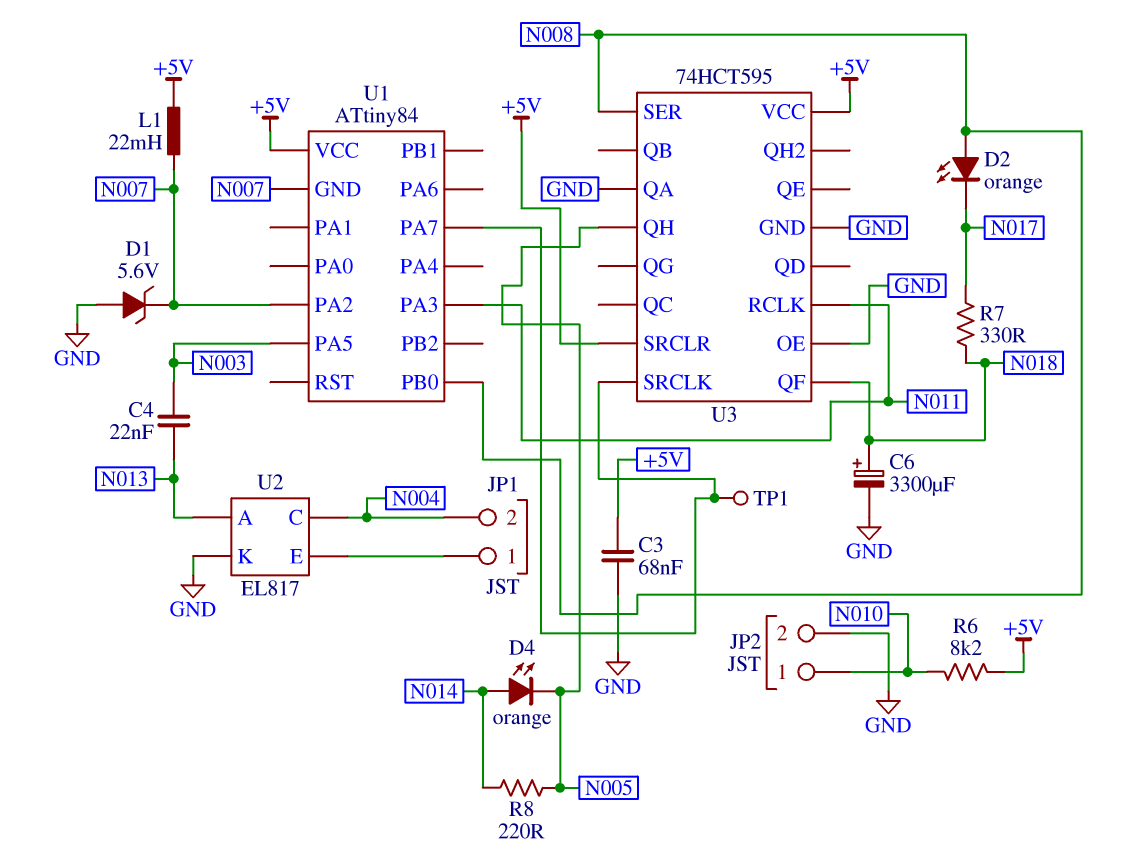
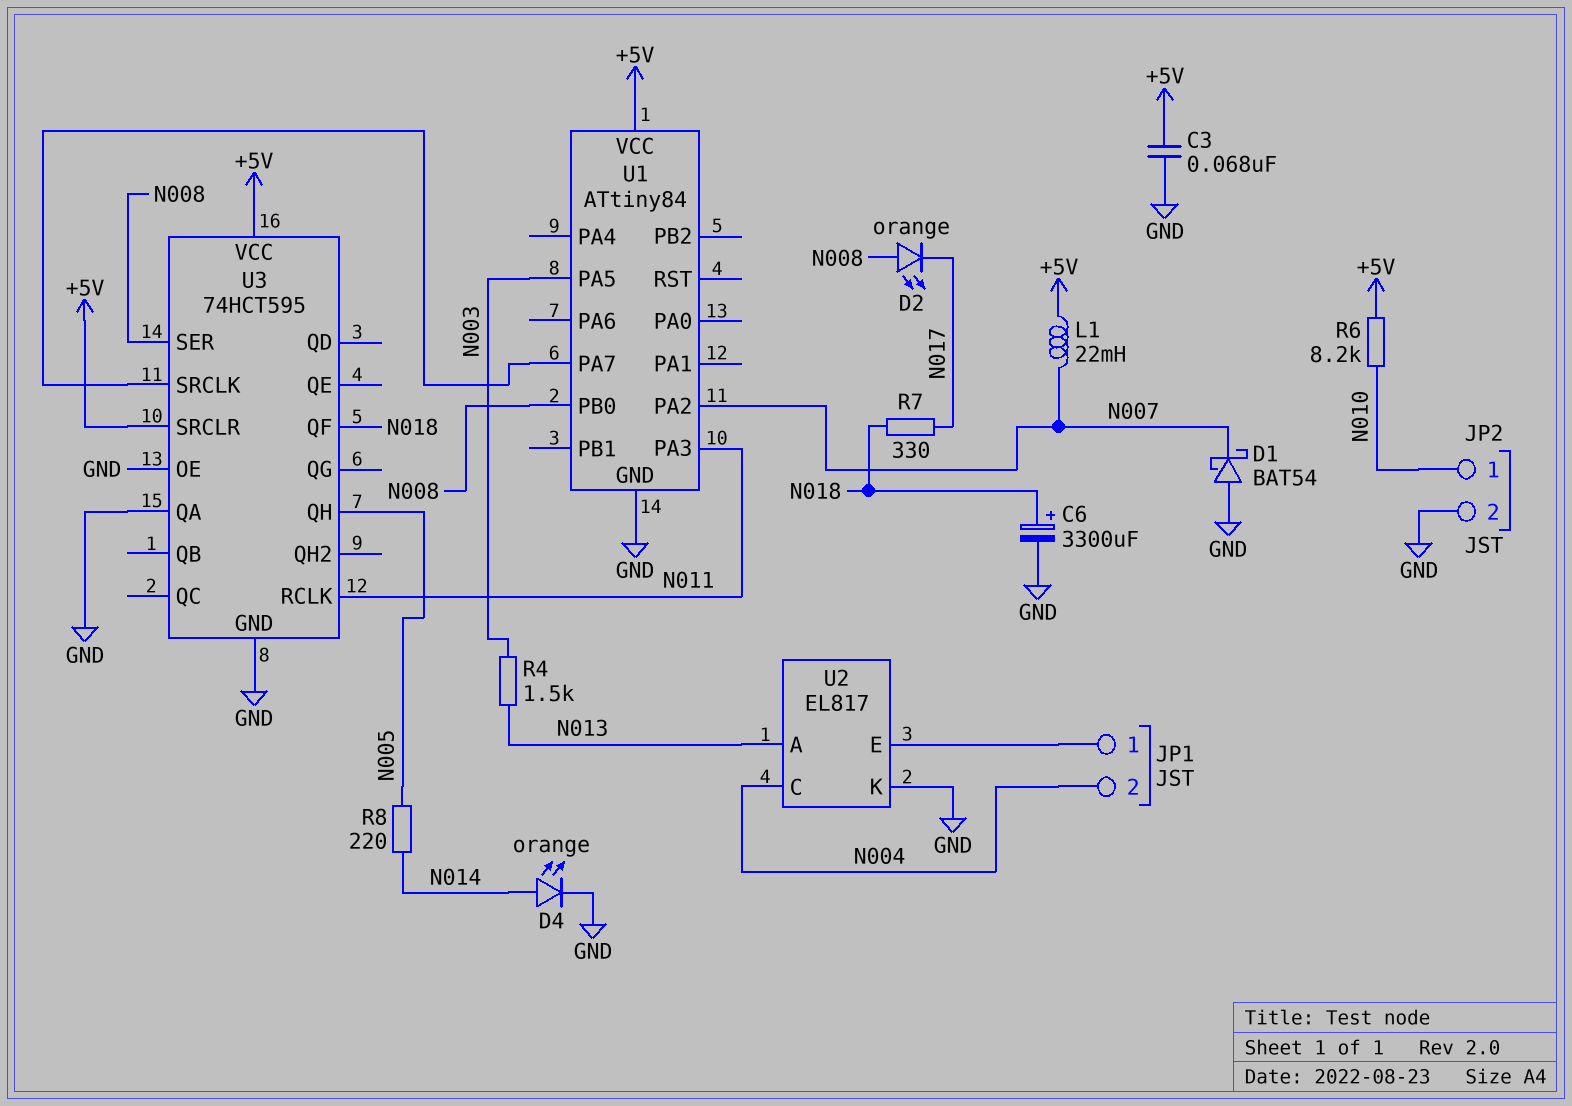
C4: 22nF (N003, N013) -> none
D1: zener 5.6V (A GND, K N007) -> schottky BAT54 (A GND, K N007)
D4: LED orange (A N014, K N005) -> LED orange (A N014, K GND)
R4: none -> 1.5k (N003, N013)
TP1: test point (U1/PA7) -> none
U1 pin GND: N007 -> GND

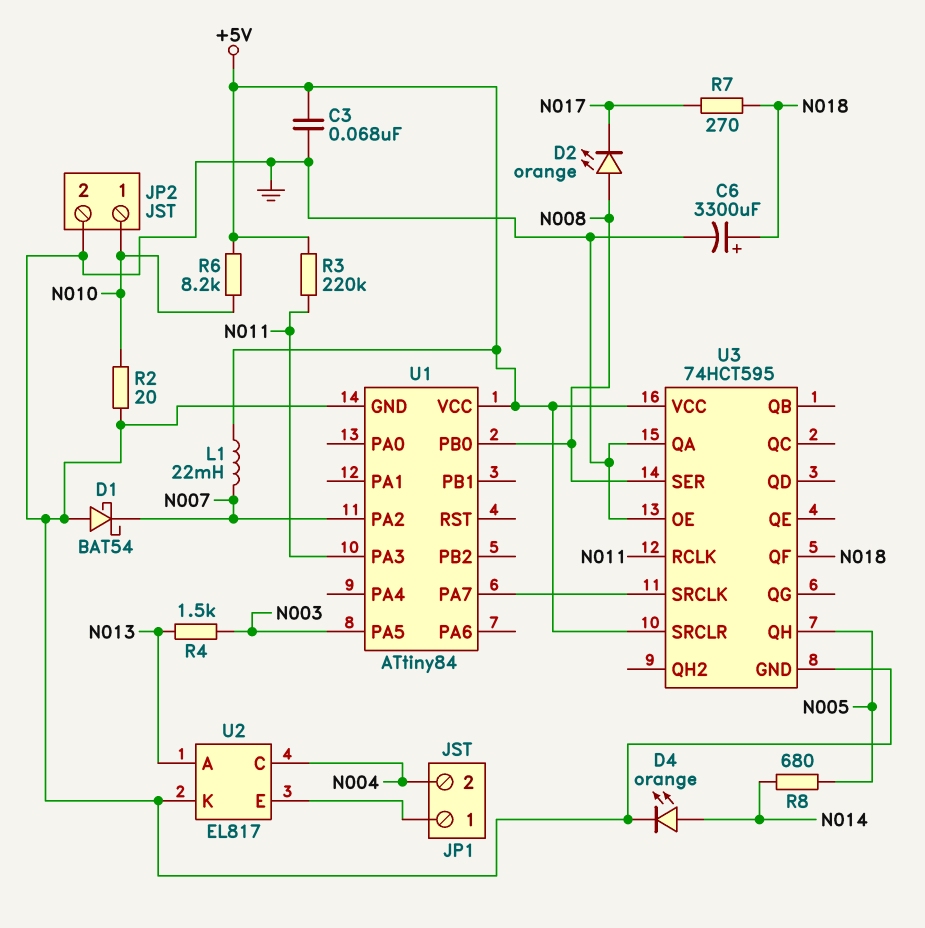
R2: none -> 20 (GND, N010)
R3: none -> 220k (+5V, N011)
R7: 330 (N017, N018) -> 270 (N017, N018)
R8: 220 (N005, N014) -> 680 (N005, N014)

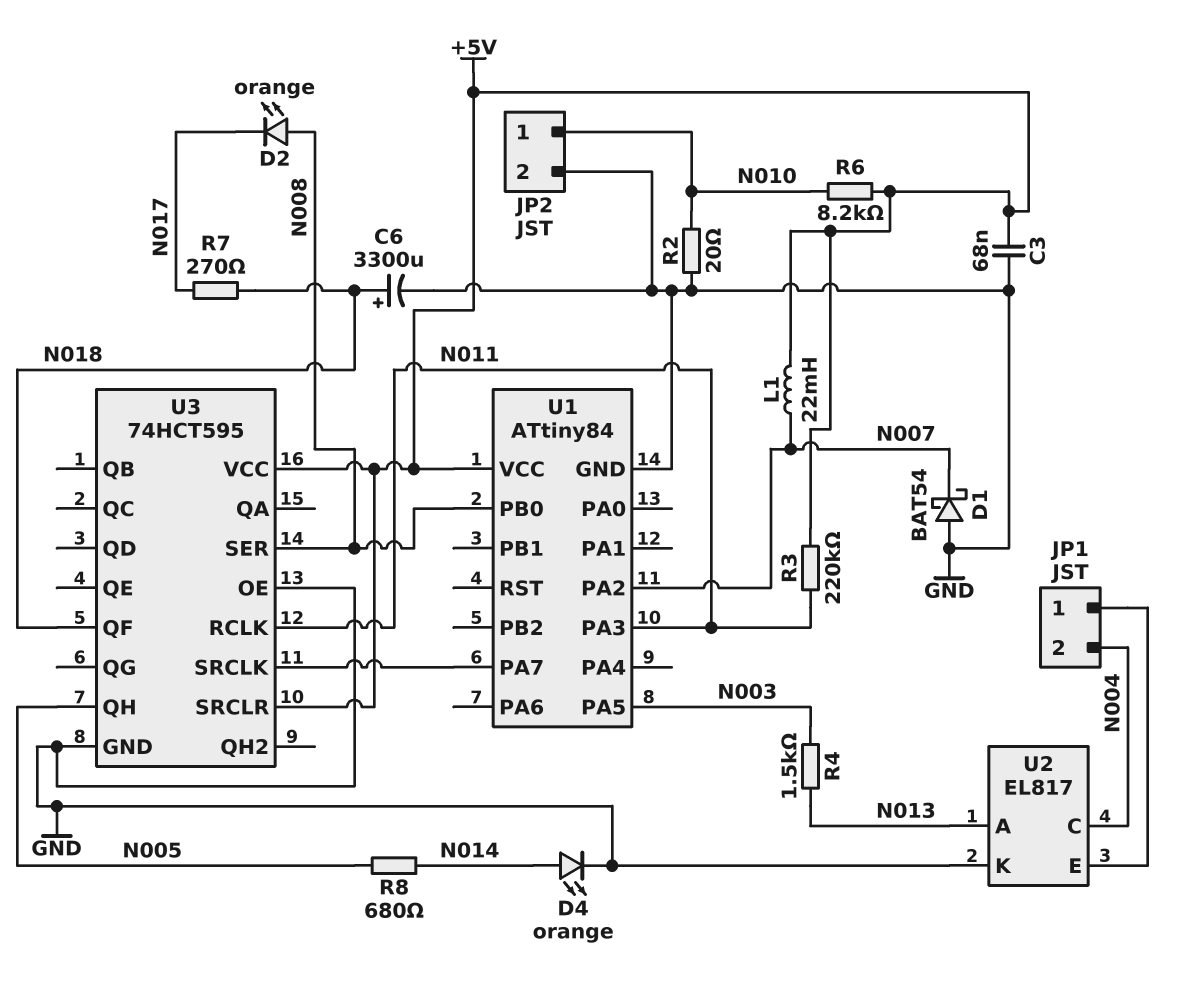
U3 pin QA: GND -> none

